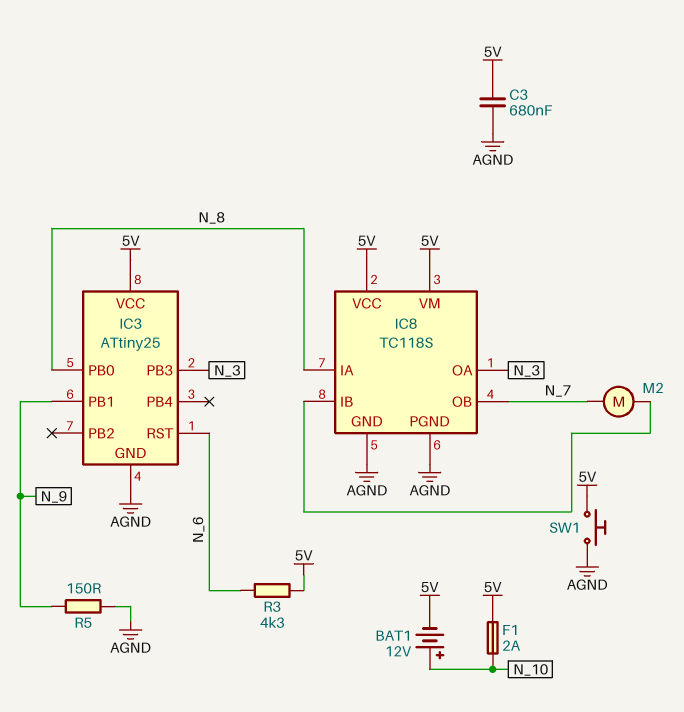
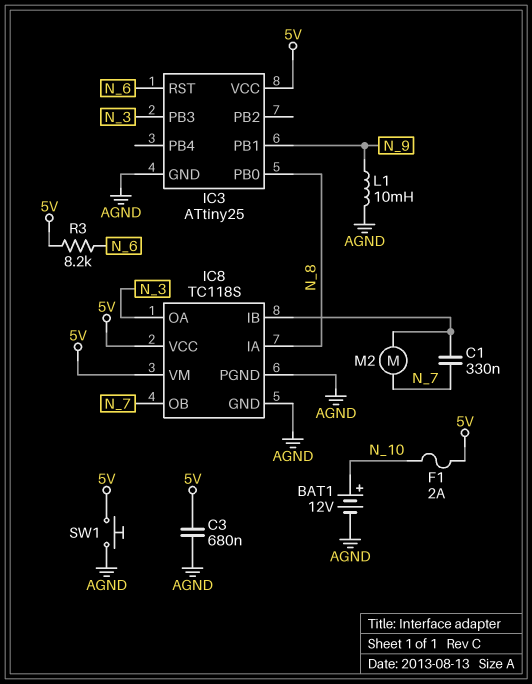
BAT1: 12V (plus N_10, minus 5V) -> 12V (plus N_10, minus AGND)
C1: none -> 330nF (IC8/IB, N_7)
L1: none -> 10mH (AGND, N_9)
R3: 4.3k (5V, N_6) -> 8.2k (5V, N_6)
R5: 150 (AGND, N_9) -> none

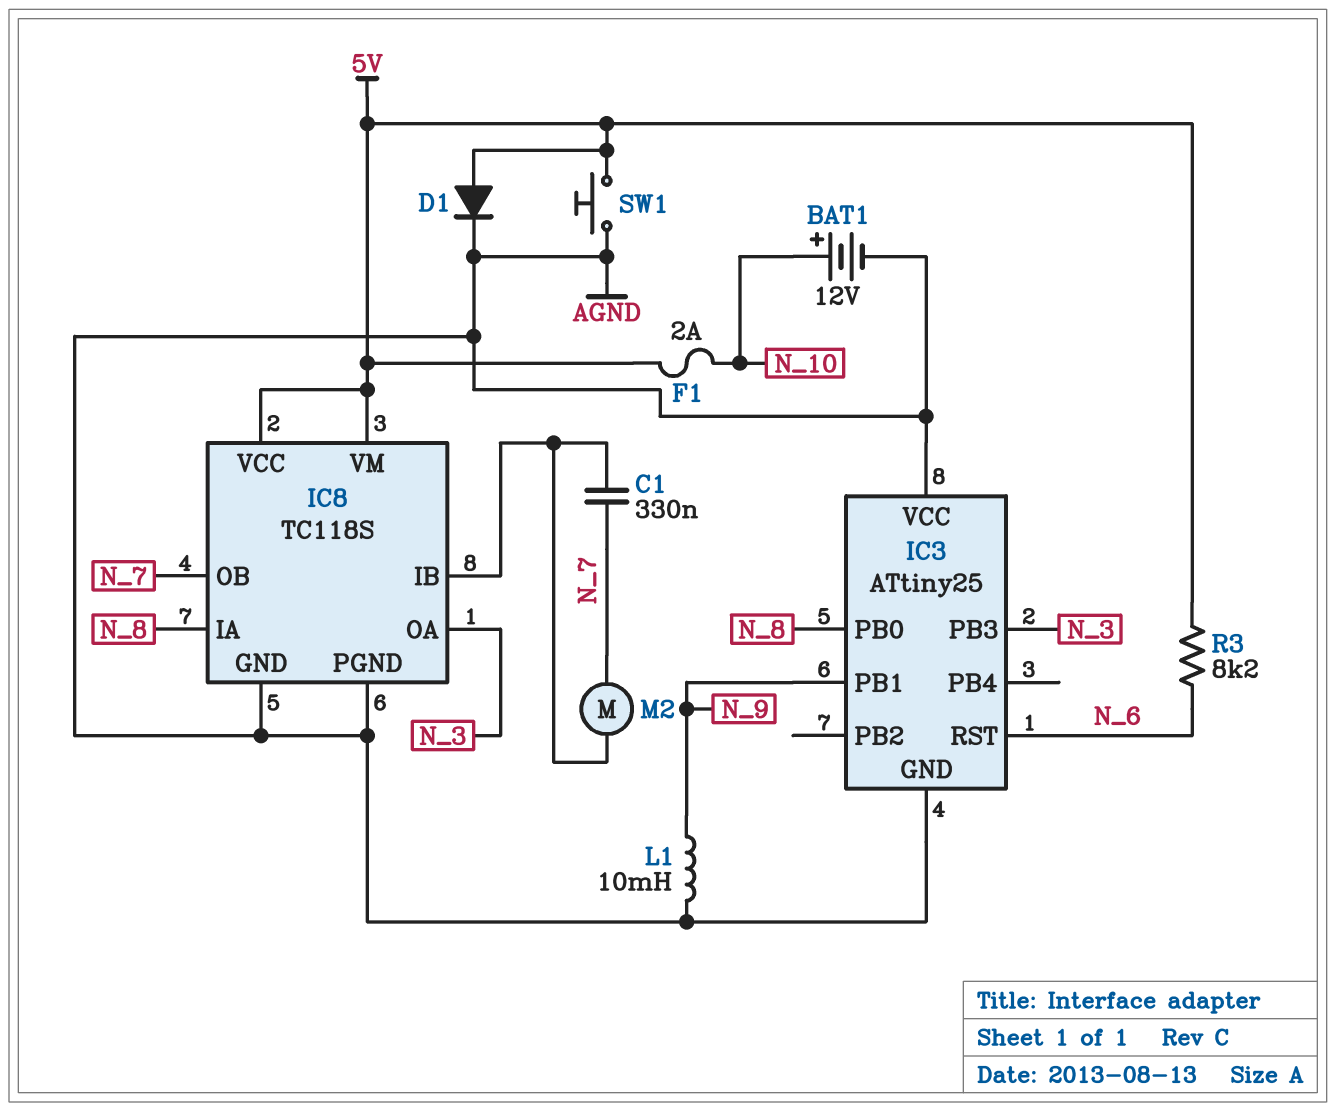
C3: 680nF (5V, AGND) -> none
D1: none -> diode (A 5V, K AGND)
IC3 pin VCC: 5V -> AGND

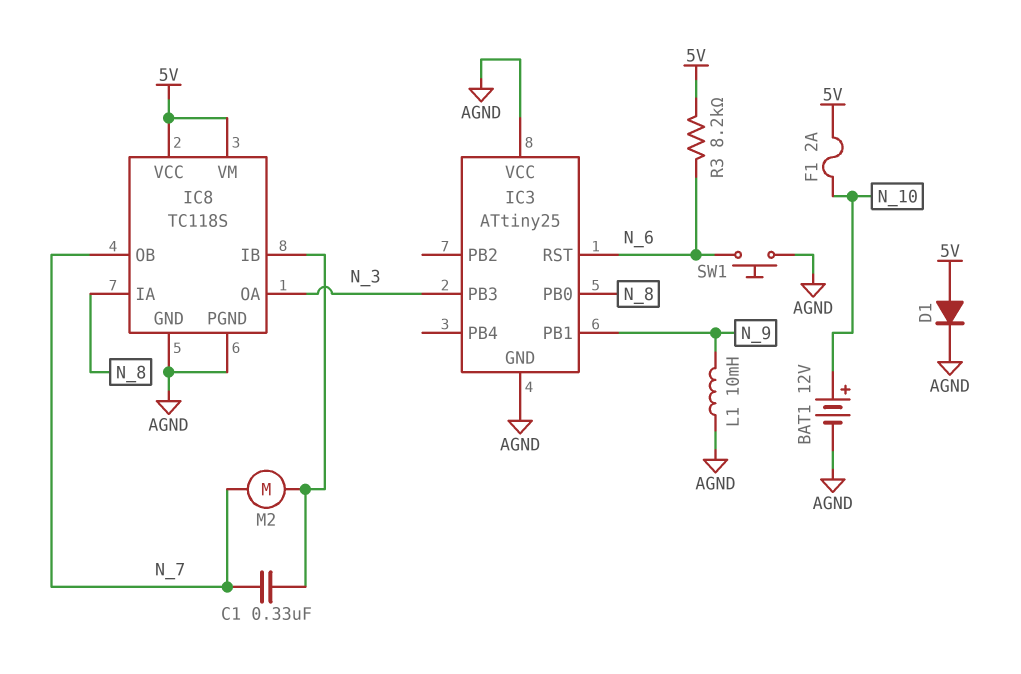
SW1: button (5V, AGND) -> button (AGND, N_6)

